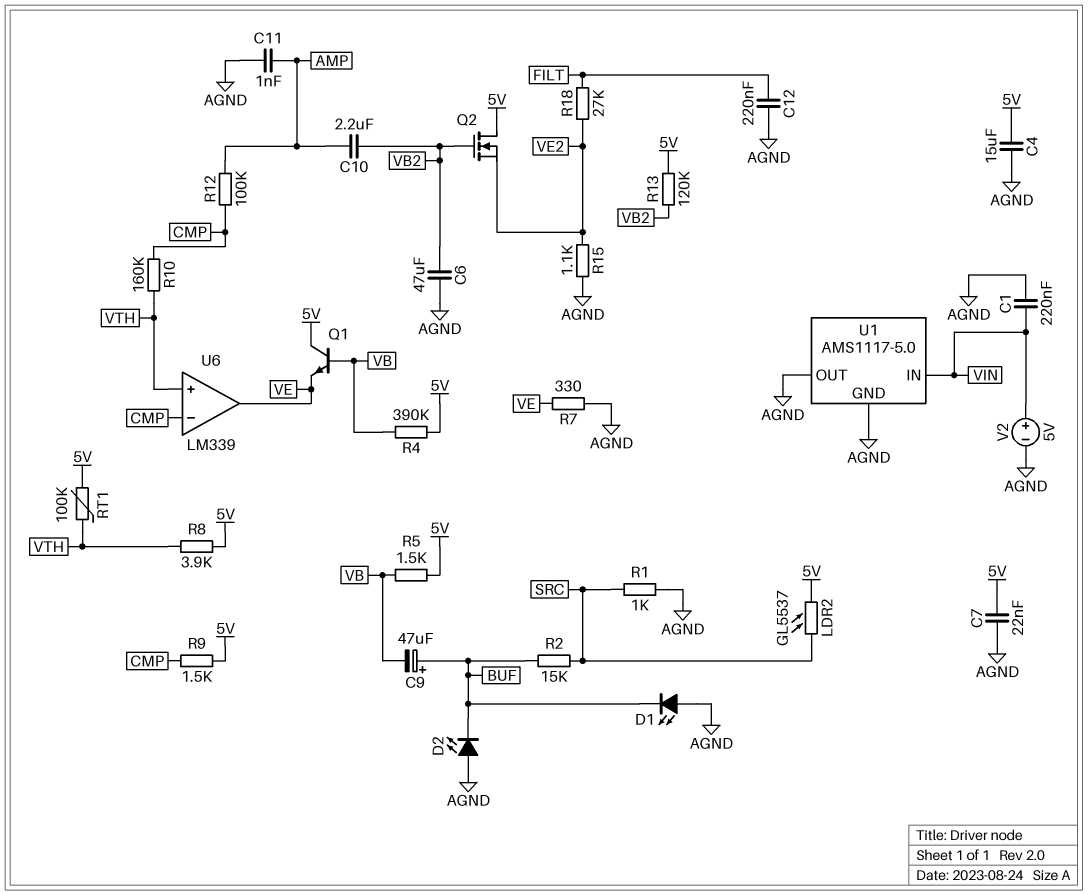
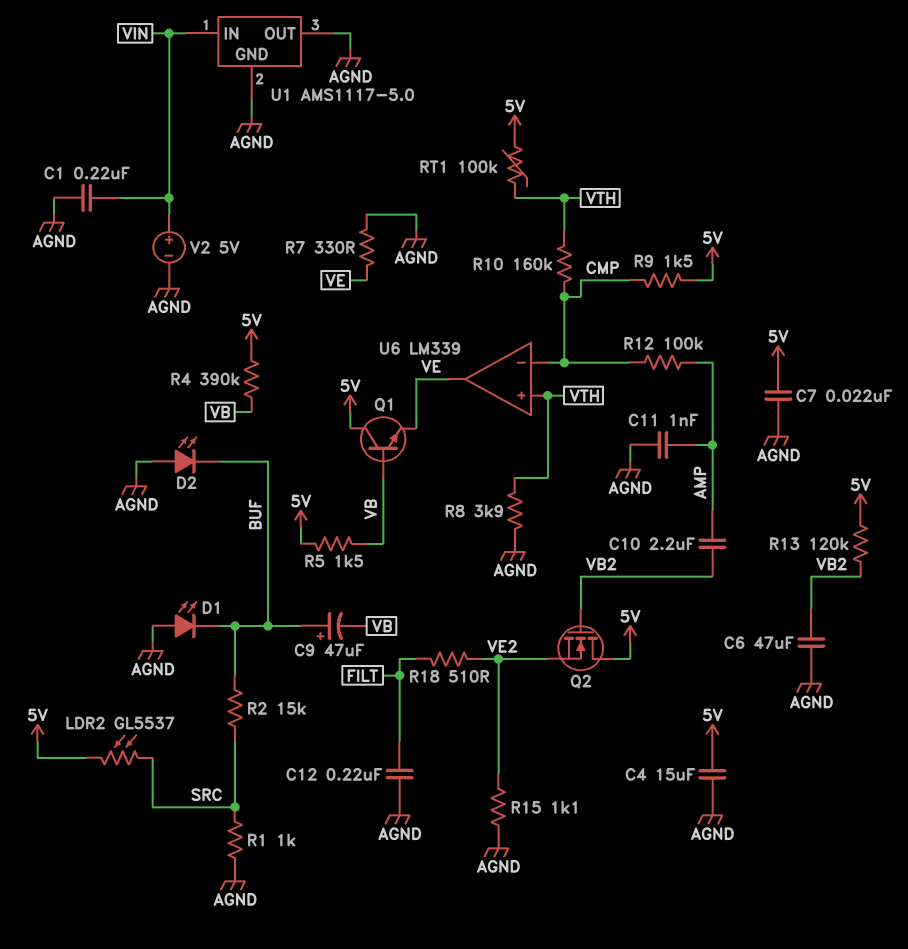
R8: 3.9k (5V, VTH) -> 3.9k (AGND, VTH)
R18: 27k (FILT, VE2) -> 510 (FILT, VE2)

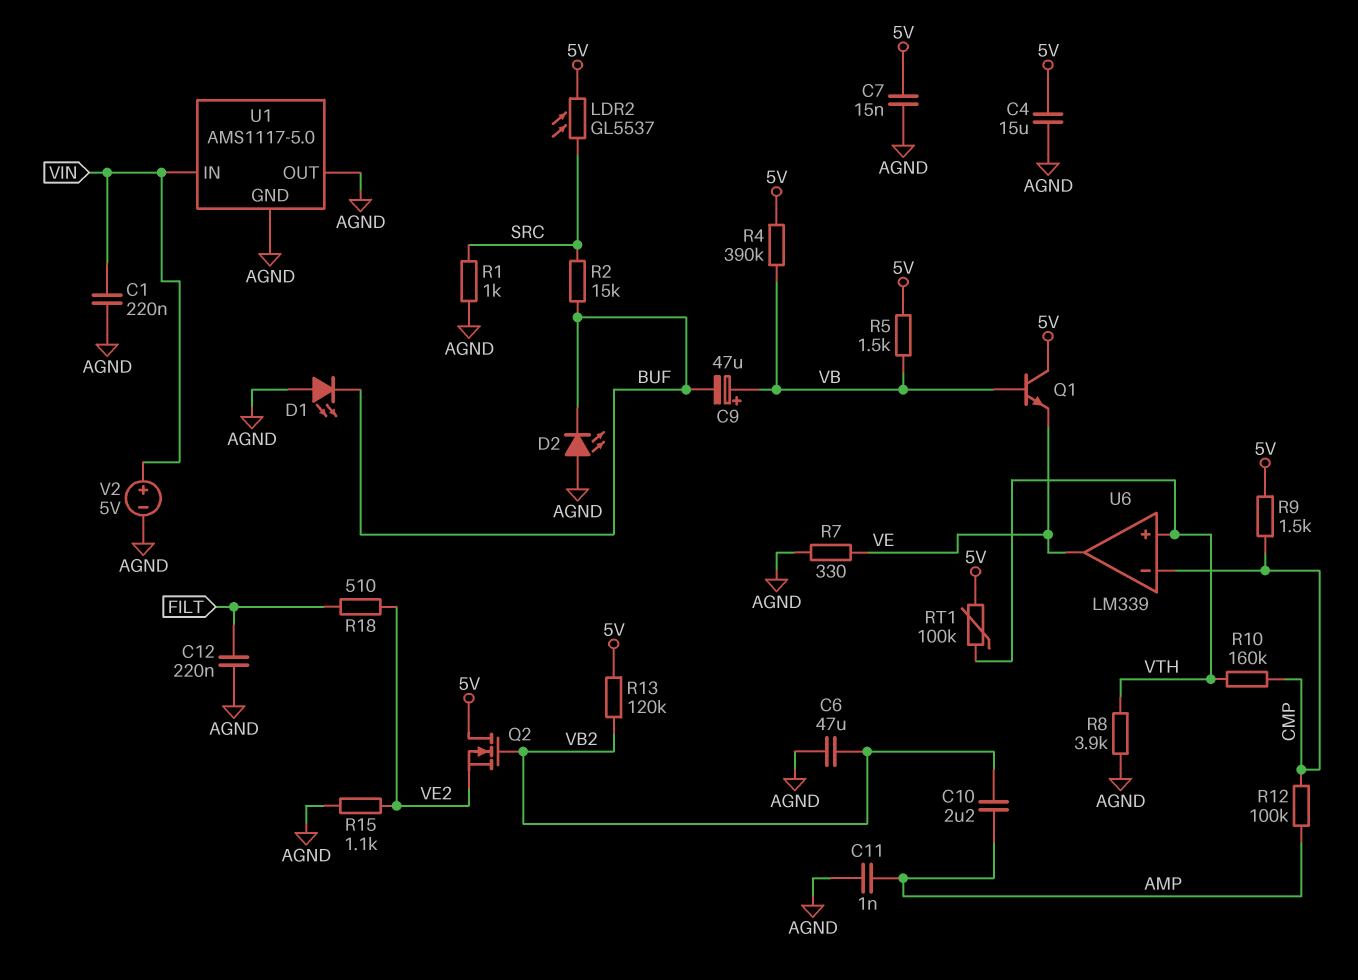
C7: 22nF (5V, AGND) -> 15nF (5V, AGND)
C9: 47uF (plus BUF, minus VB) -> 47uF (plus VB, minus BUF)

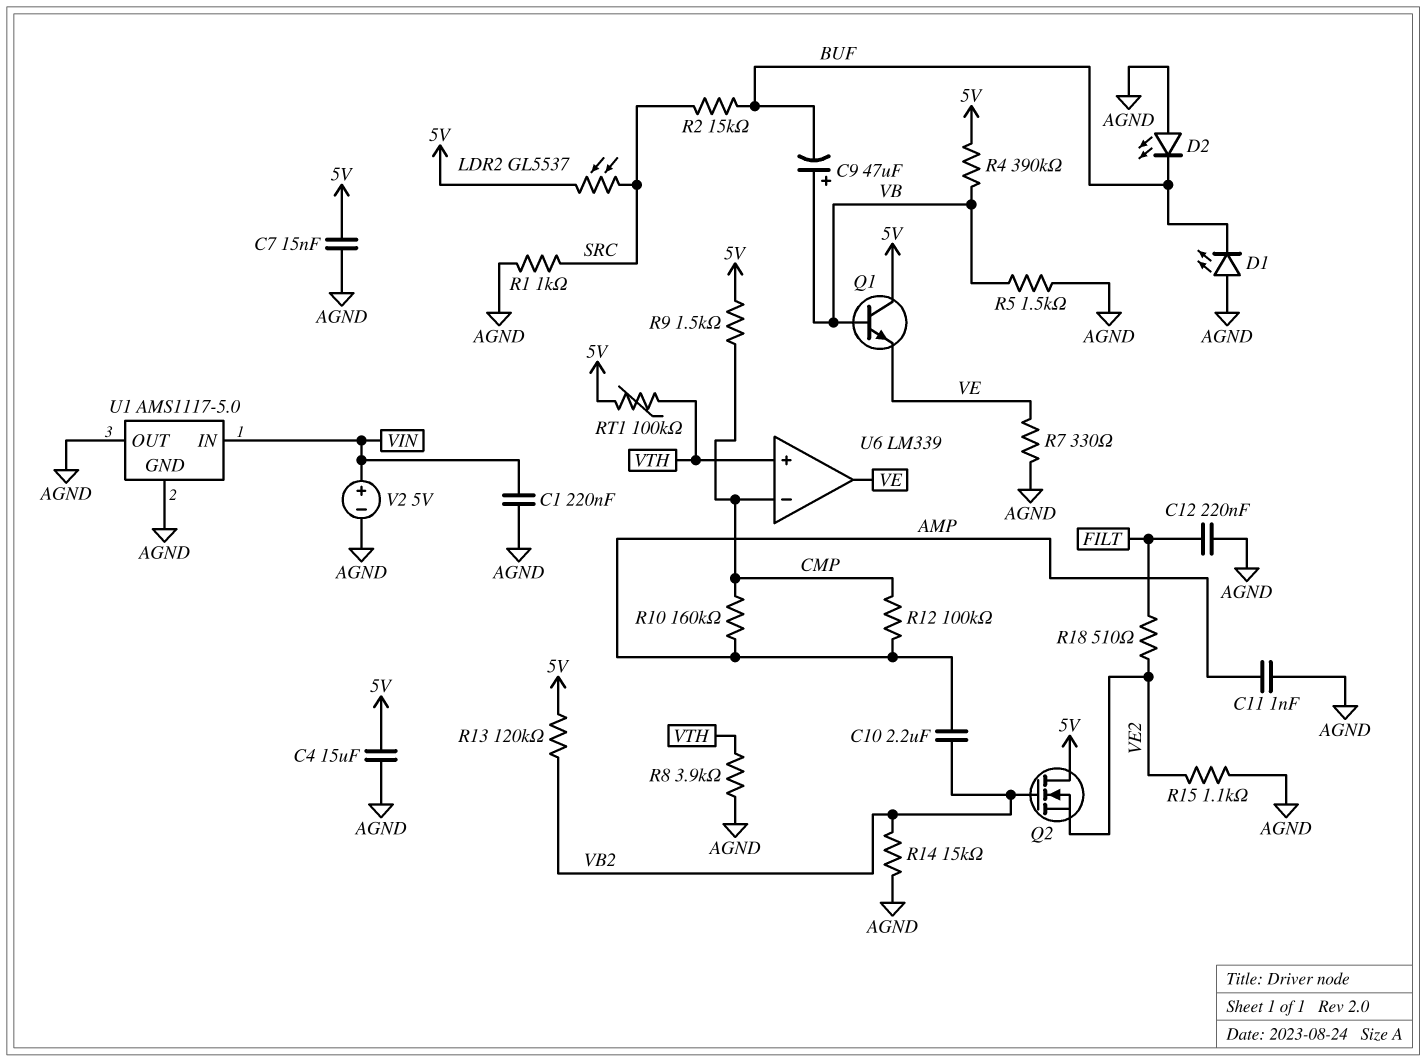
C6: 47uF (AGND, VB2) -> none
R5: 1.5k (5V, VB) -> 1.5k (AGND, VB)
R10: 160k (CMP, VTH) -> 160k (AMP, CMP)
R14: none -> 15k (AGND, VB2)

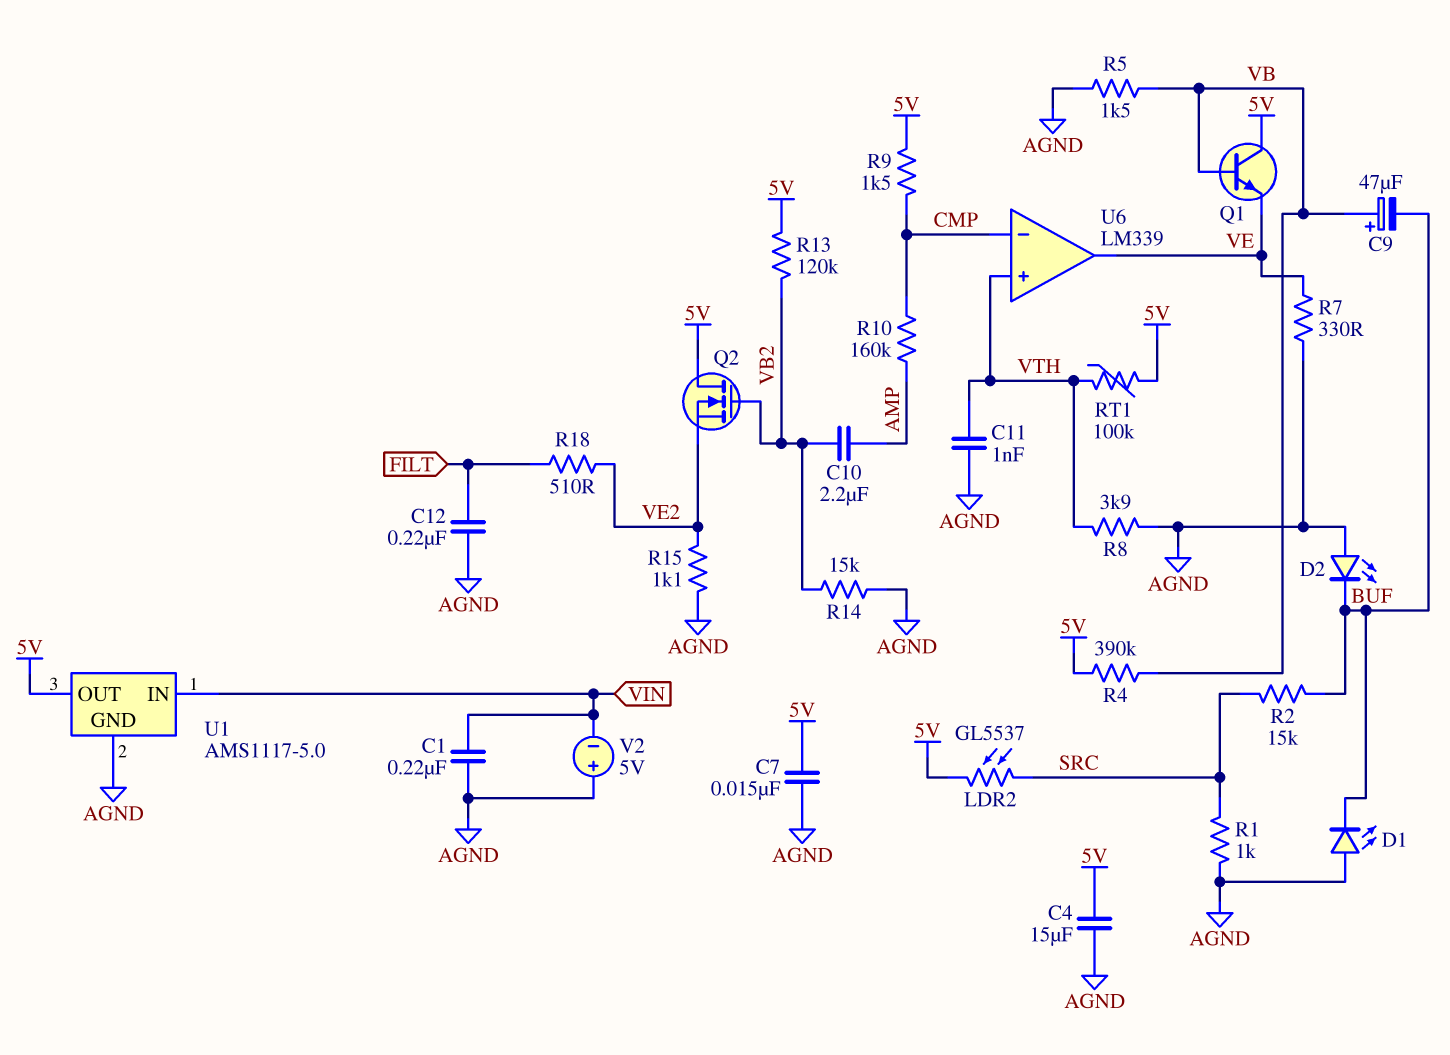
C11: 1nF (AGND, AMP) -> 1nF (AGND, VTH)
R12: 100k (AMP, CMP) -> none
U1 pin OUT: AGND -> 5V
V2: 5V (plus VIN, minus AGND) -> 5V (plus AGND, minus VIN)

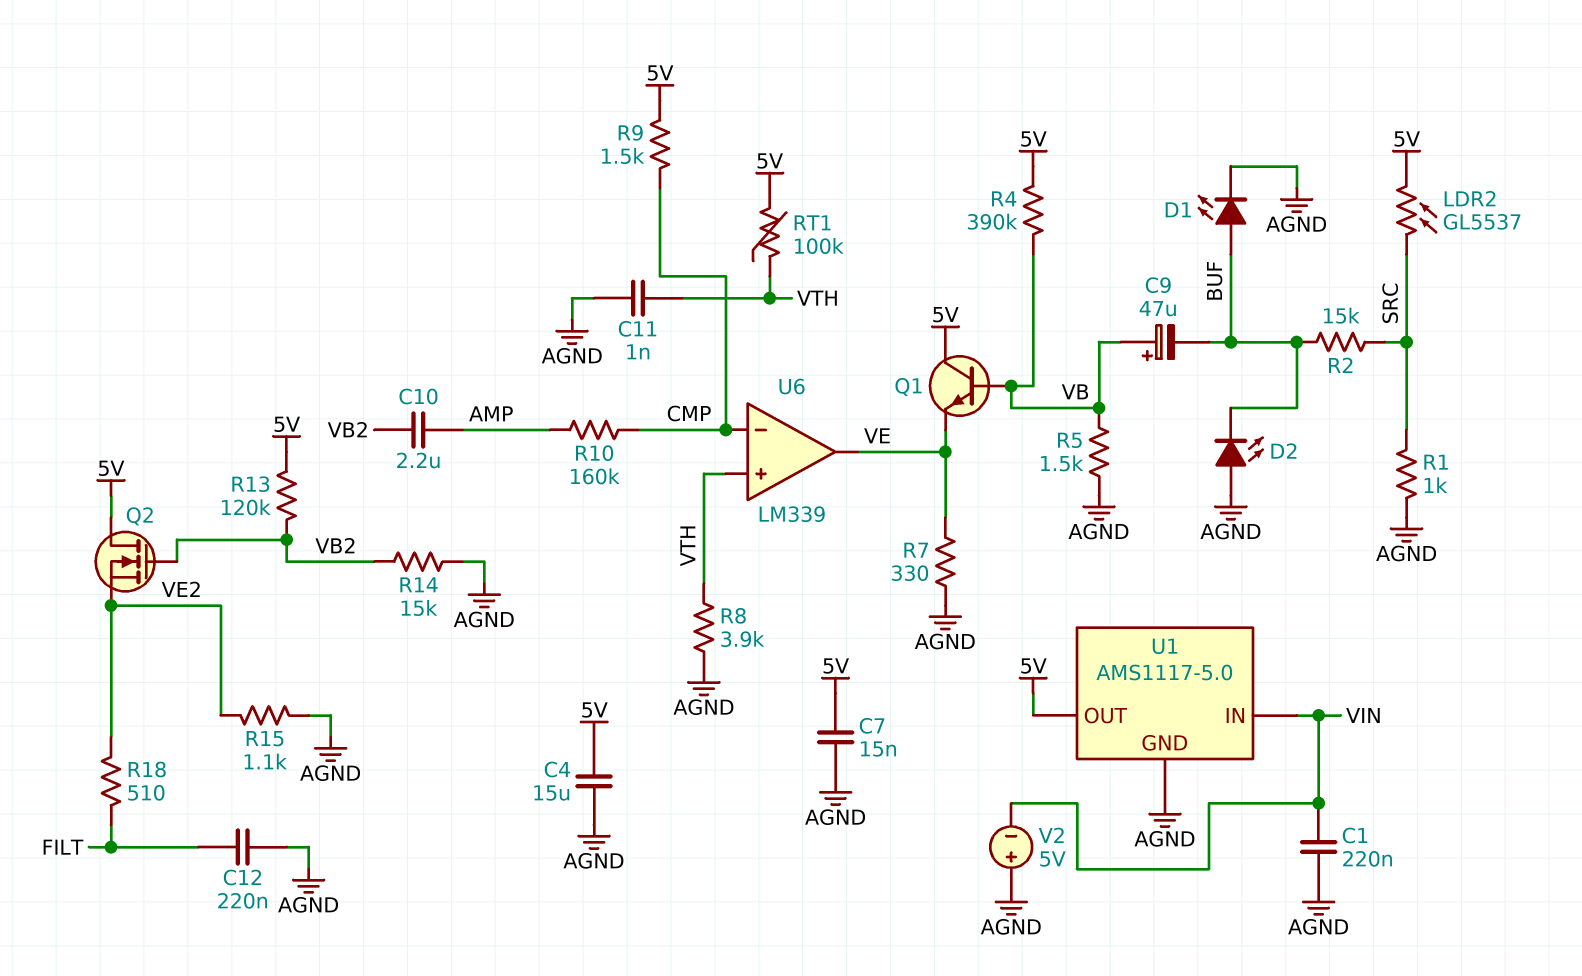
D1: LED (A AGND, K BUF) -> LED (A BUF, K AGND)

